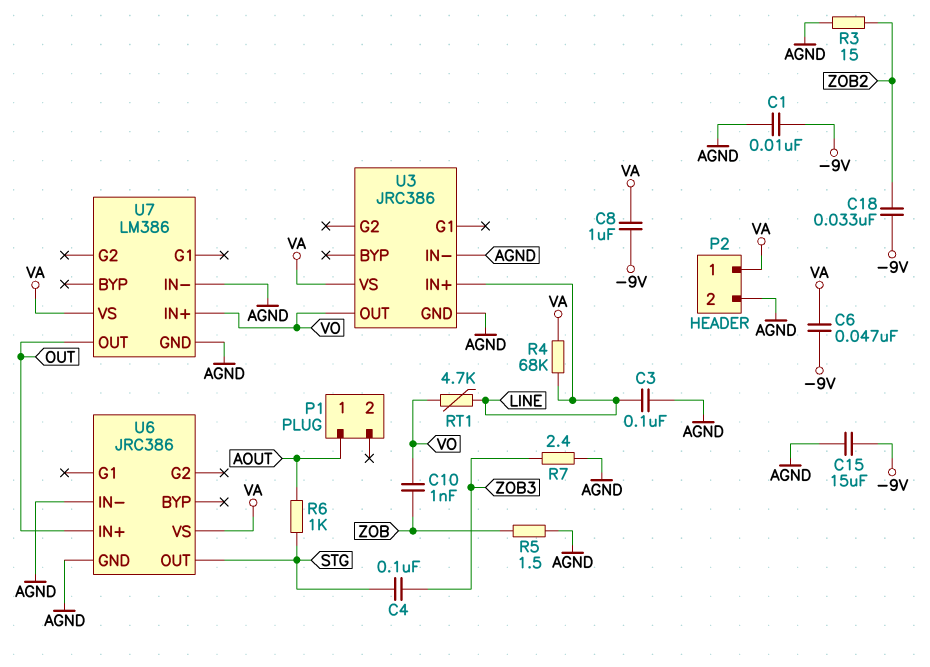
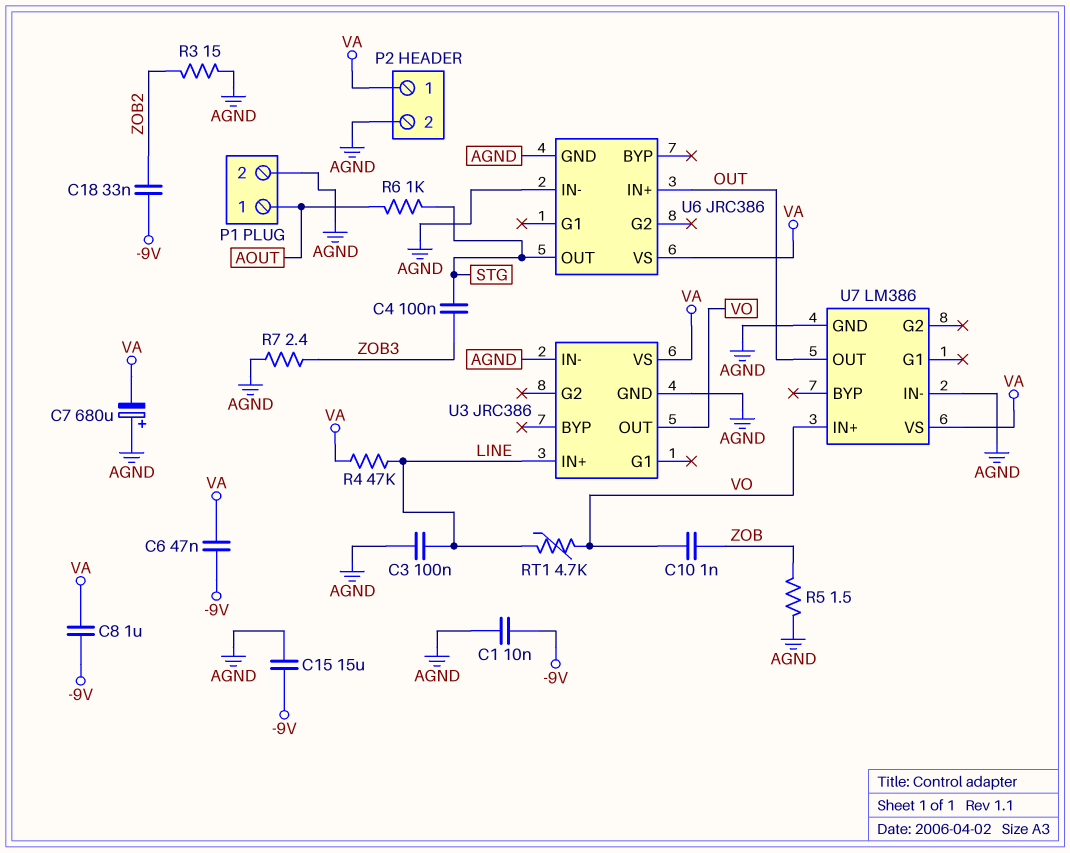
C7: none -> 680uF (plus AGND, minus VA)
P1 pin 2: none -> AGND
R4: 68k (LINE, VA) -> 47k (LINE, VA)

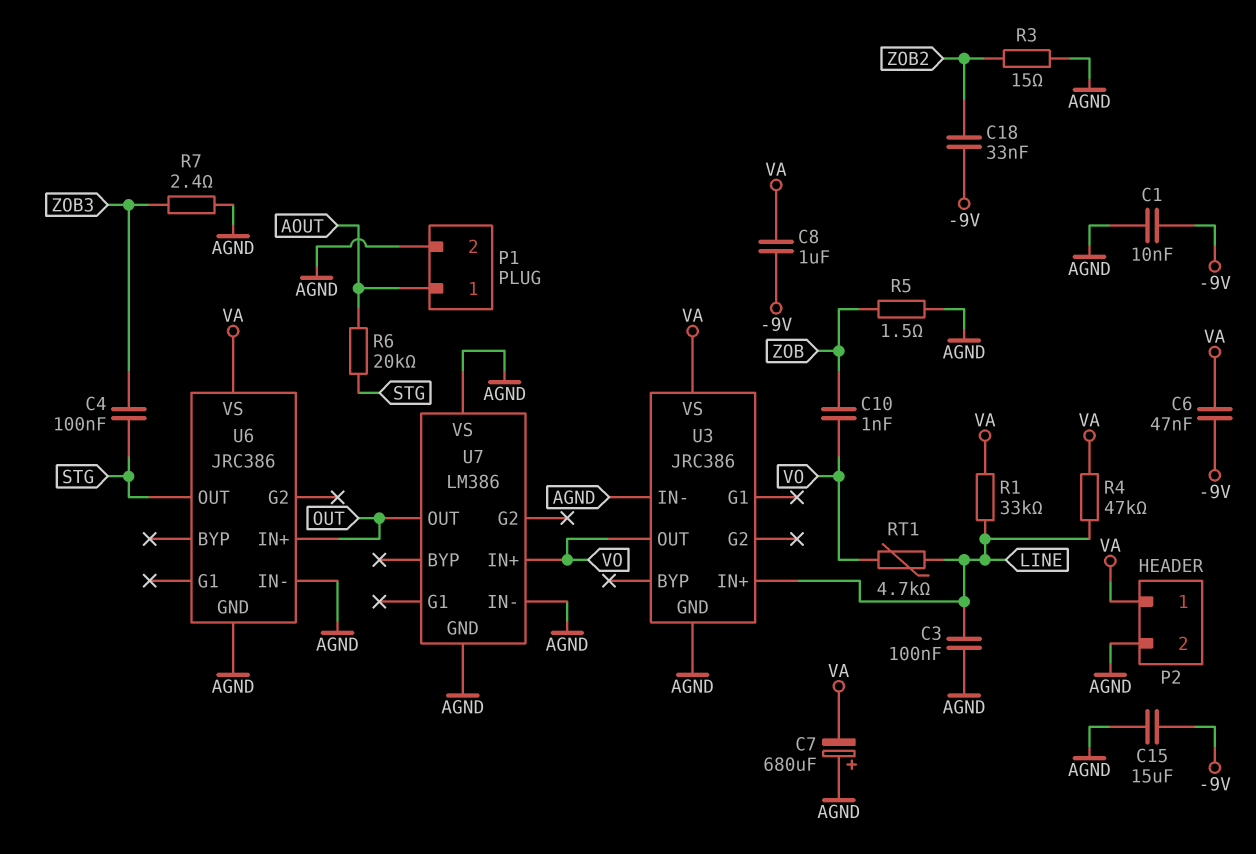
R1: none -> 33k (LINE, VA)
R6: 1k (AOUT, STG) -> 20k (AOUT, STG)
U7 pin VS: VA -> AGND

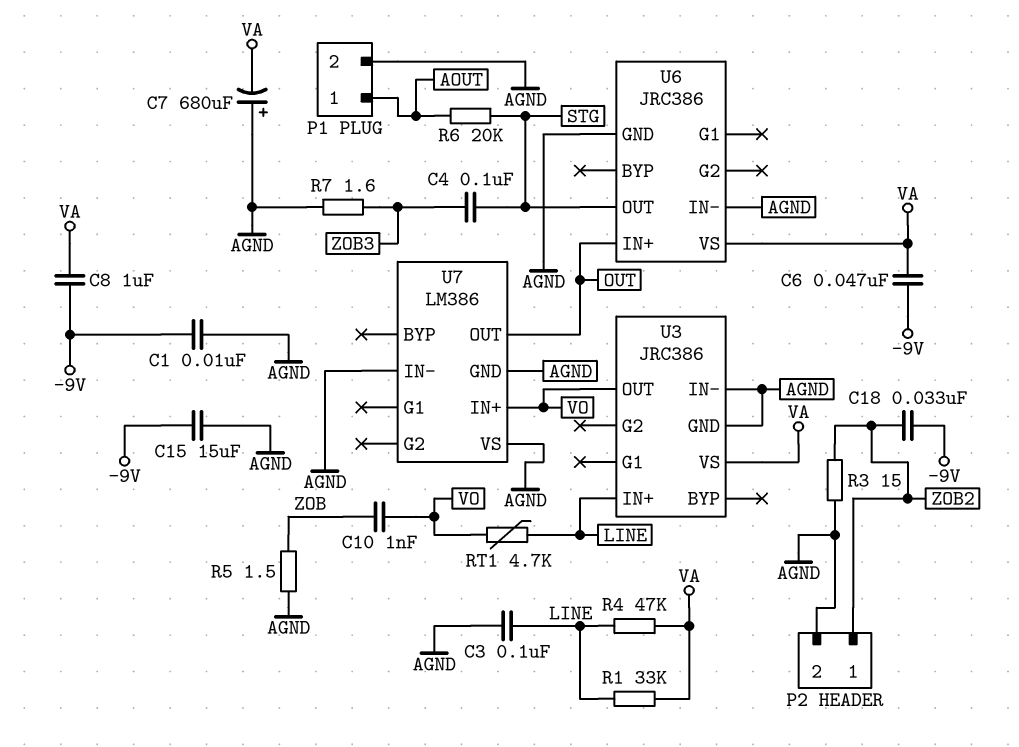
P2 pin 1: VA -> ZOB2
R7: 2.4 (AGND, ZOB3) -> 1.6 (AGND, ZOB3)

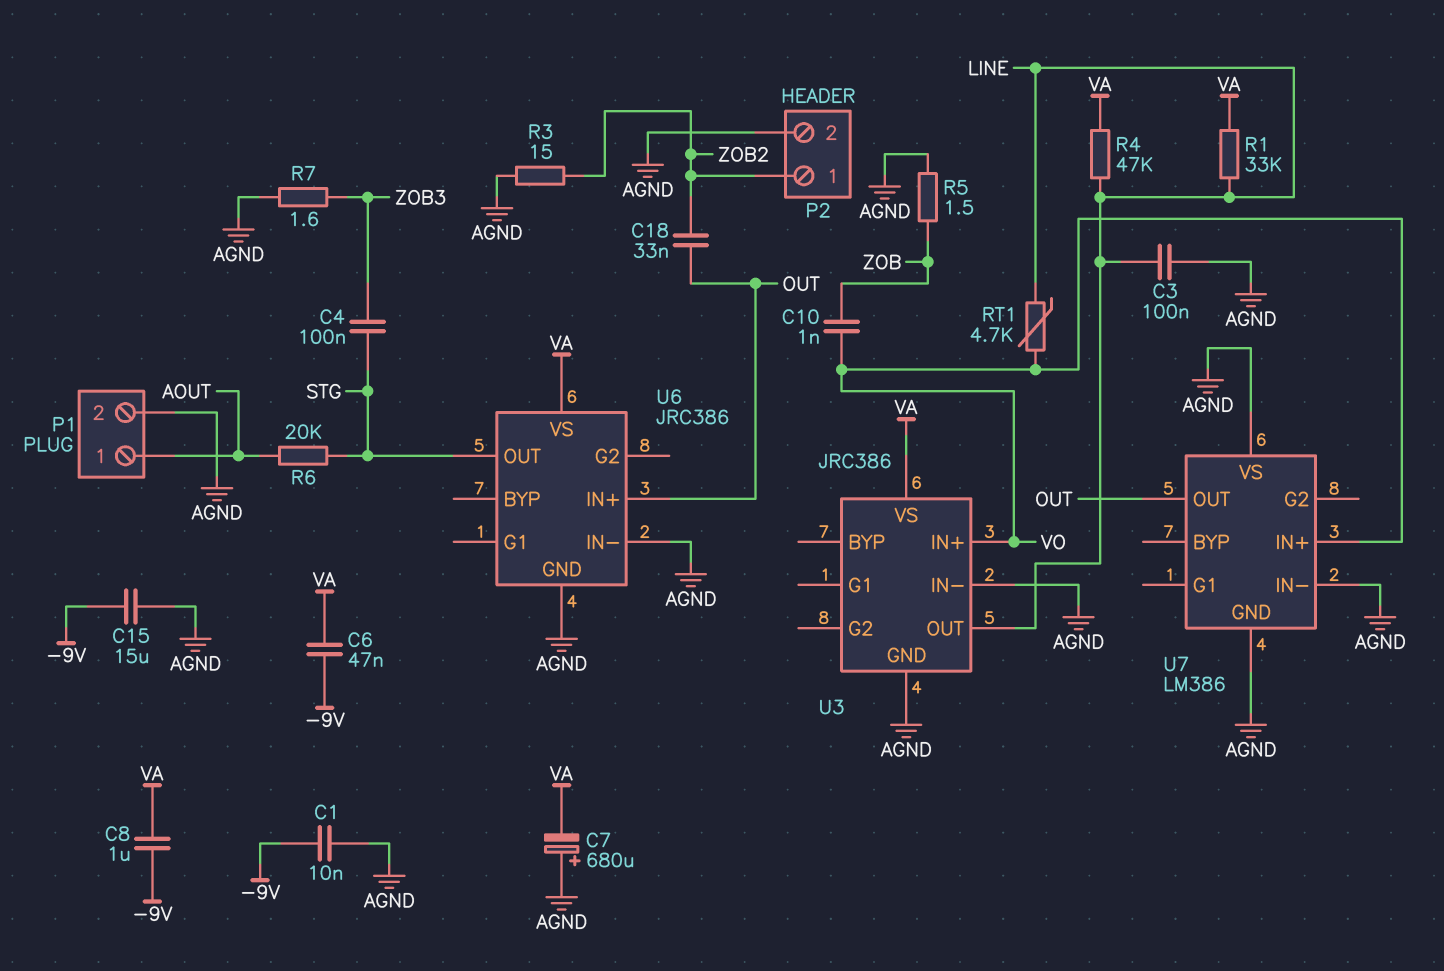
C18: 33nF (-9V, ZOB2) -> 33nF (OUT, ZOB2)
U3 pin IN+: LINE -> VO
U3 pin OUT: VO -> LINE

